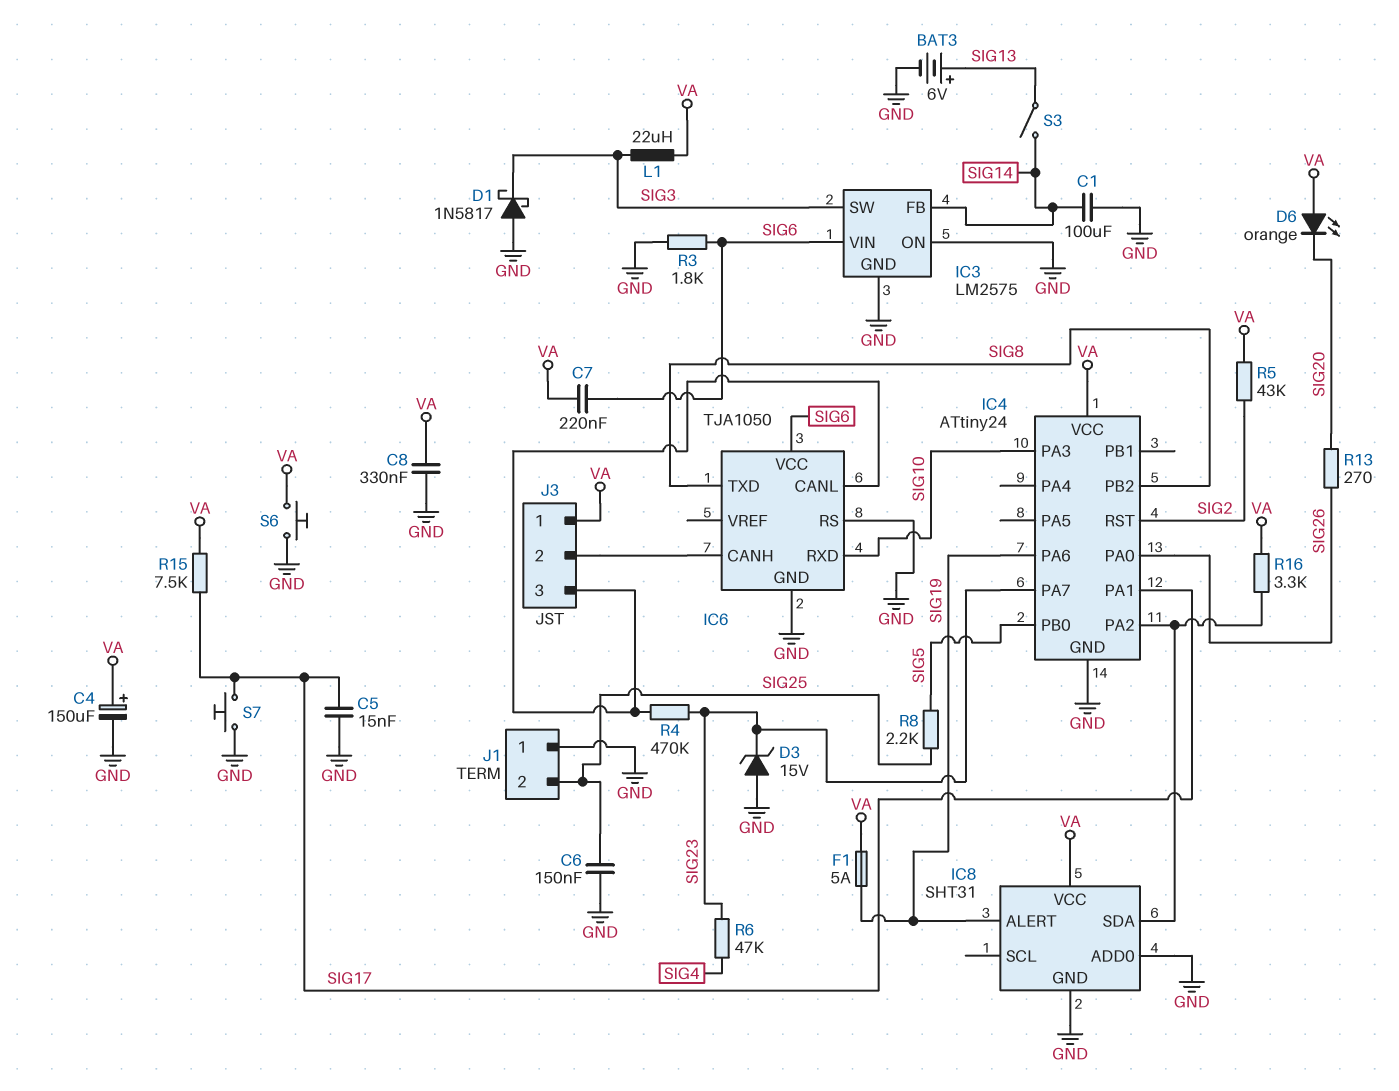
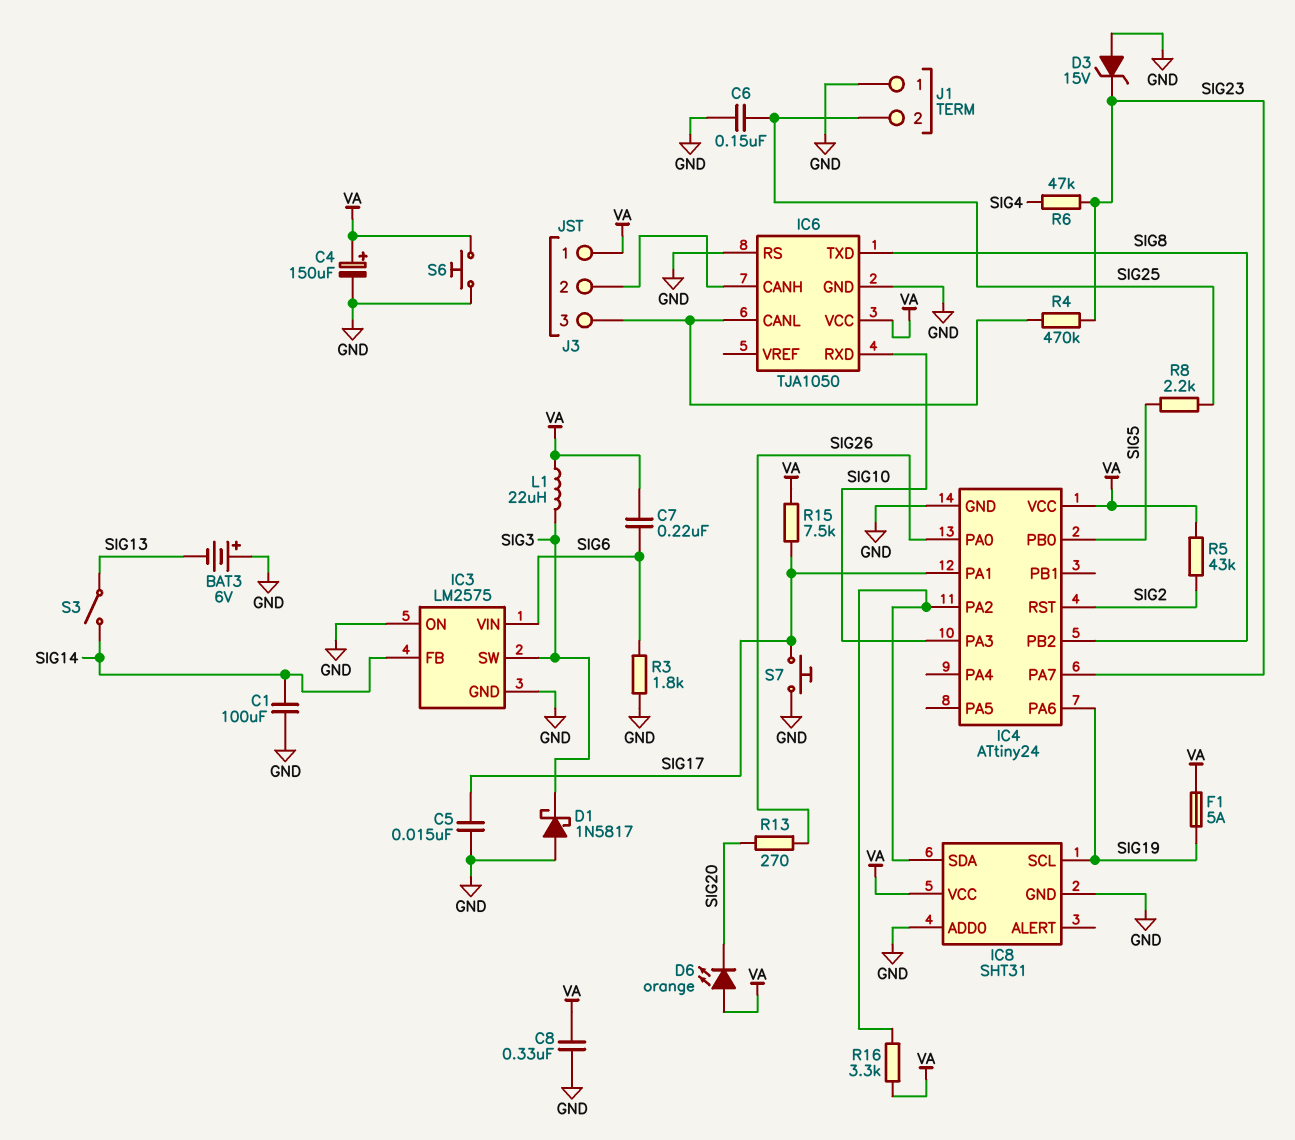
BAT3: 6V (plus SIG13, minus GND) -> 6V (plus GND, minus SIG13)
IC6 pin VCC: SIG6 -> VA
IC8 pin ALERT: SIG19 -> none
IC8 pin SCL: none -> SIG19

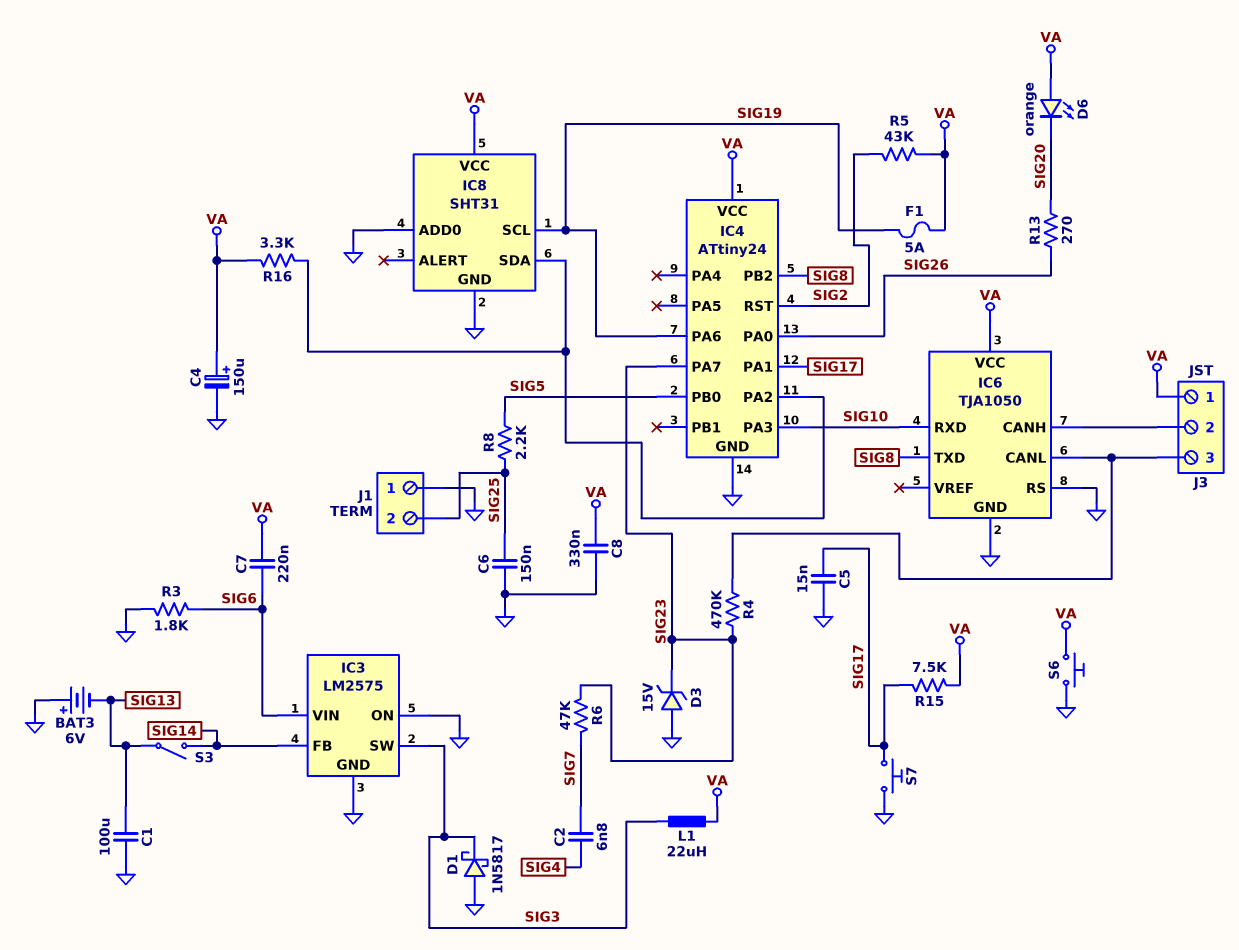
C1: 100uF (GND, SIG14) -> 100uF (GND, SIG13)
C2: none -> 6.8nF (SIG4, SIG7)
R6: 47k (SIG4, SIG23) -> 47k (SIG7, SIG23)

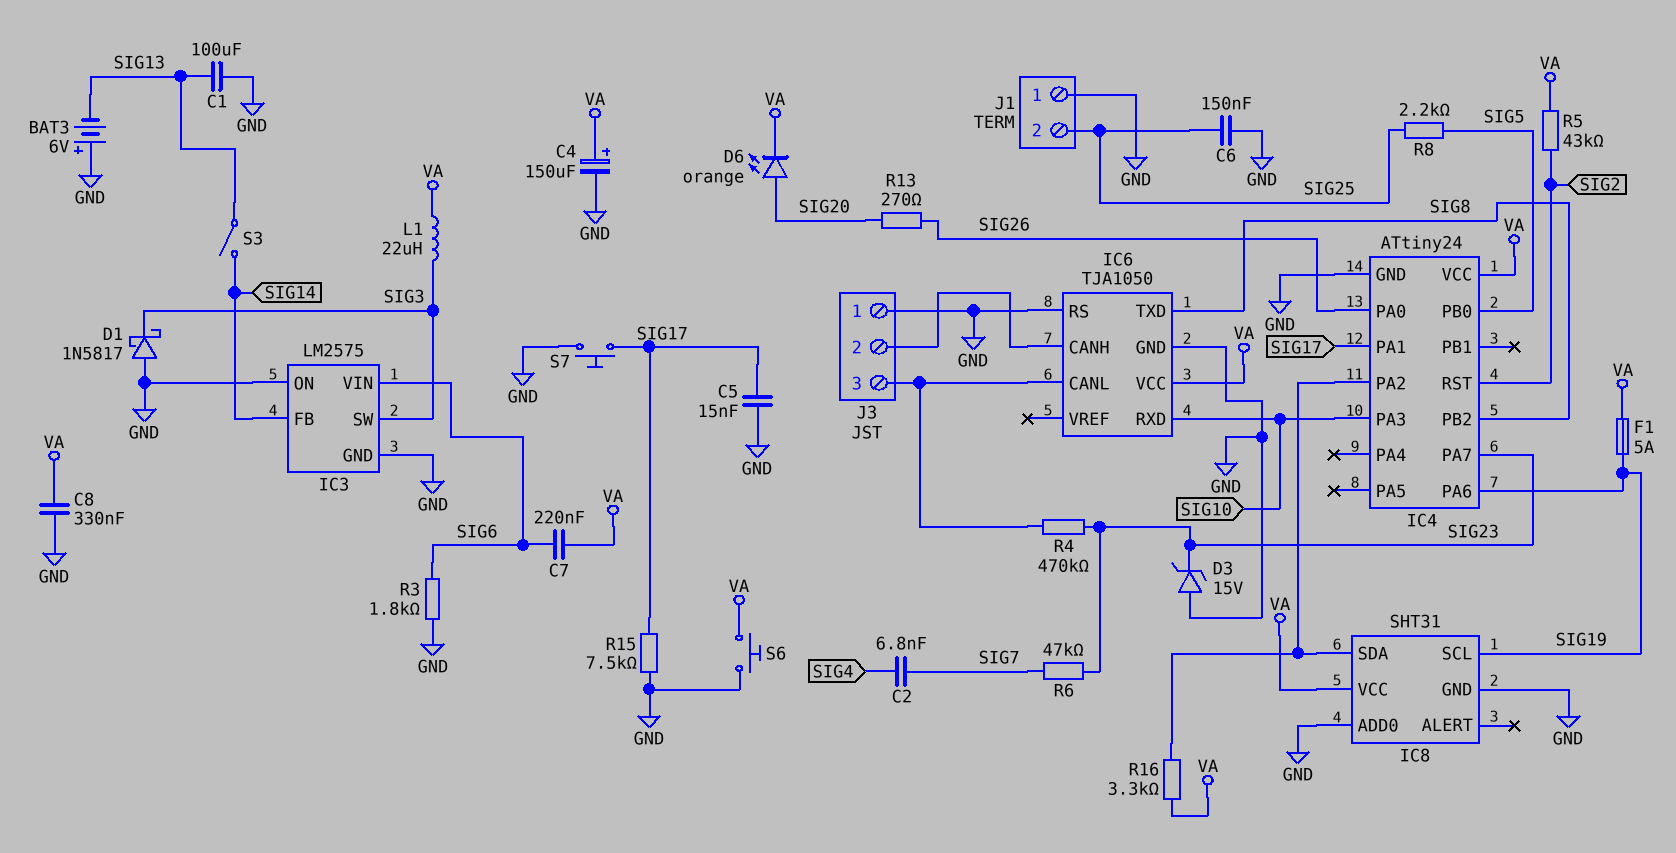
D6: LED orange (A VA, K SIG20) -> LED orange (A SIG20, K VA)
J3 pin 1: VA -> GND
R15: 7.5k (SIG17, VA) -> 7.5k (GND, SIG17)

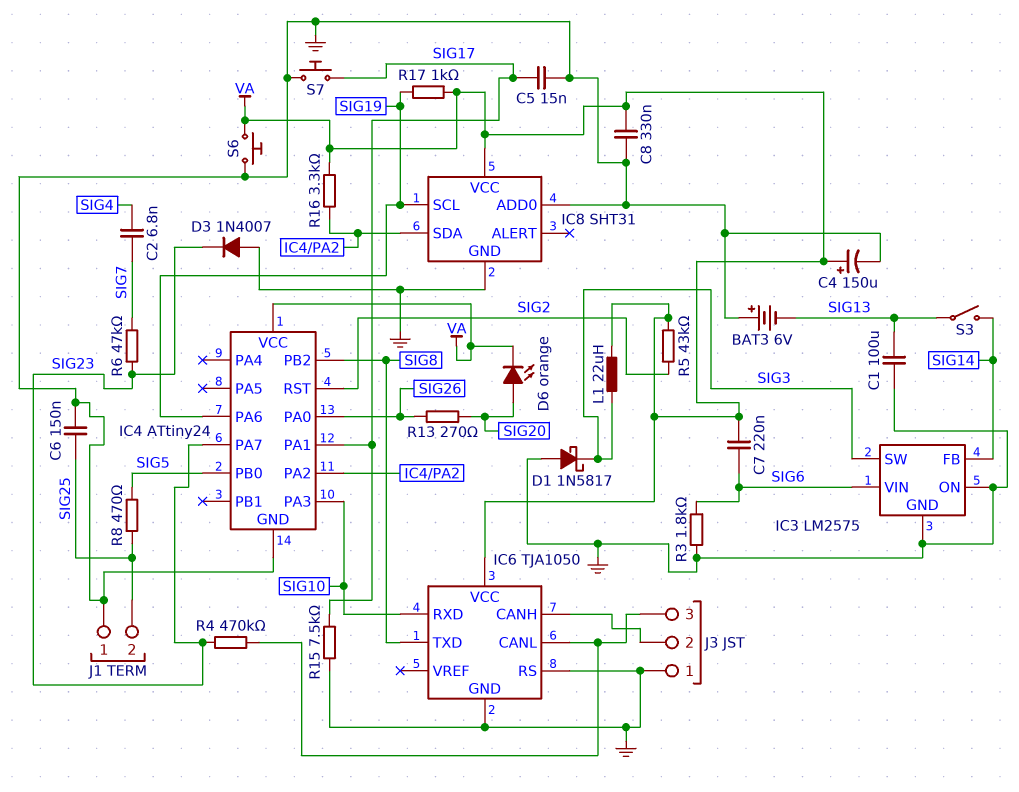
D3: zener 15V (A GND, K SIG23) -> diode 1N4007 (A GND, K SIG23)
F1: 5A (SIG19, VA) -> none
R8: 2.2k (SIG5, SIG25) -> 470 (SIG5, SIG25)
R17: none -> 1k (SIG19, VA)

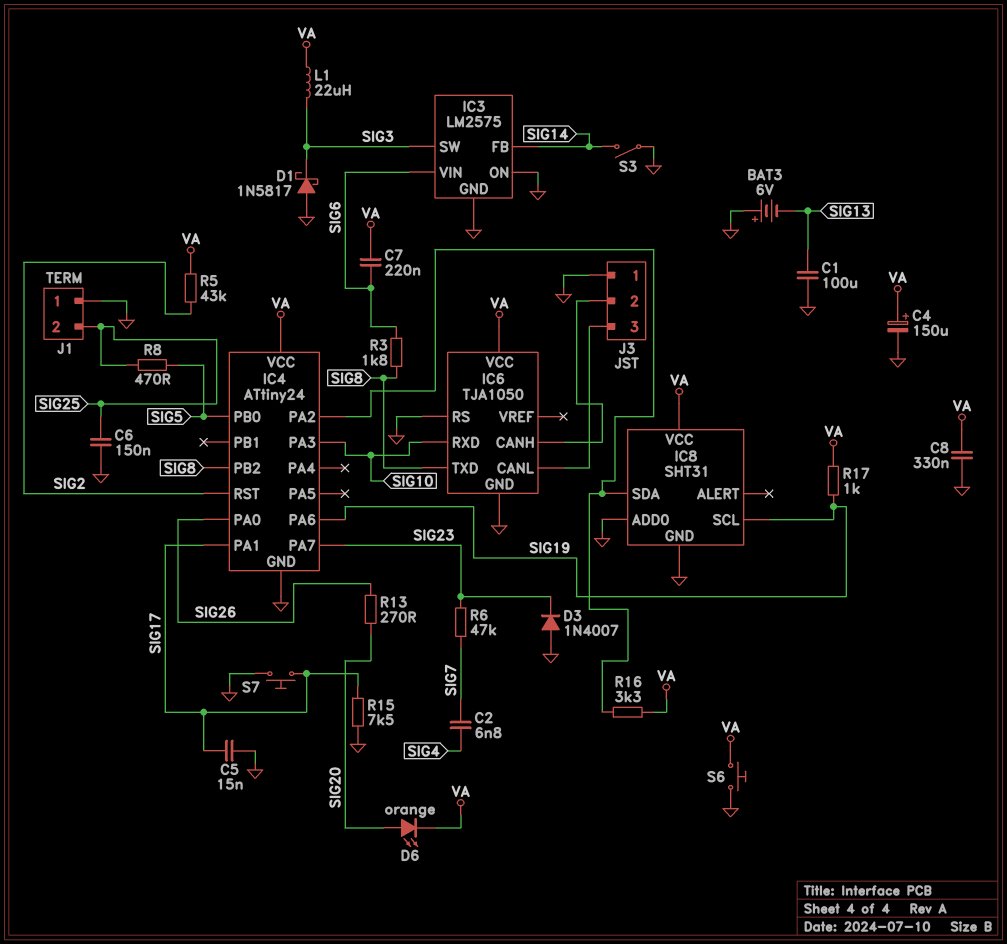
R3: 1.8k (GND, SIG6) -> 1.8k (SIG6, SIG8)
R4: 470k (IC6/CANL, SIG23) -> none
S3: switch (SIG13, SIG14) -> switch (GND, SIG14)

